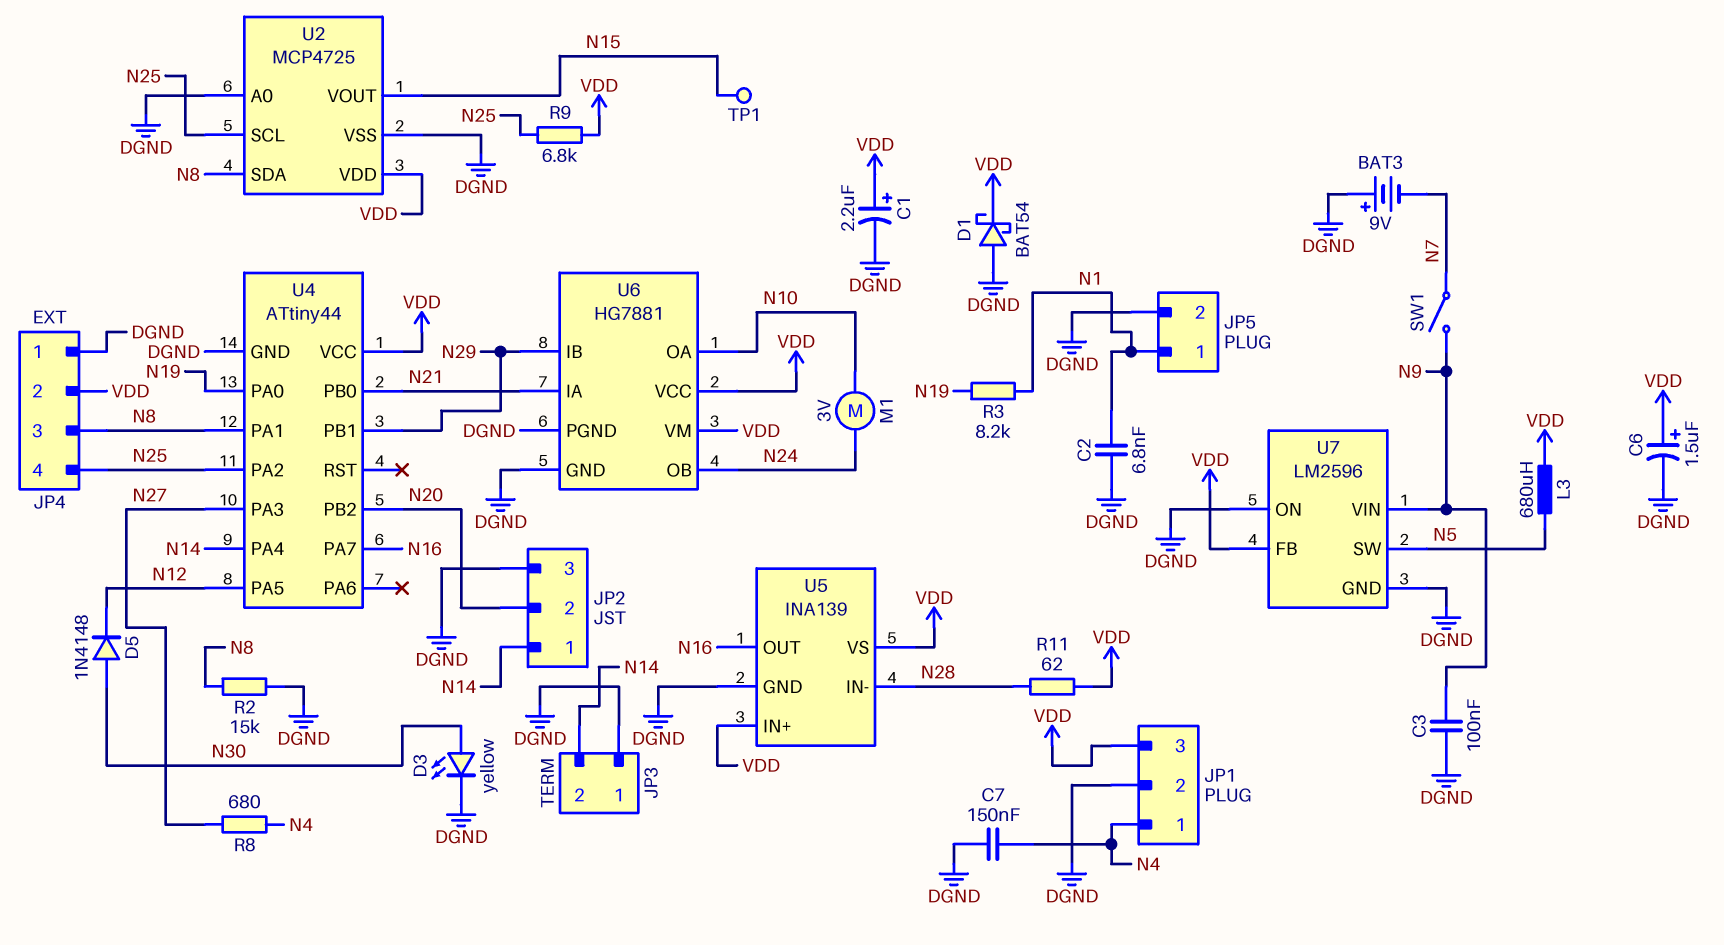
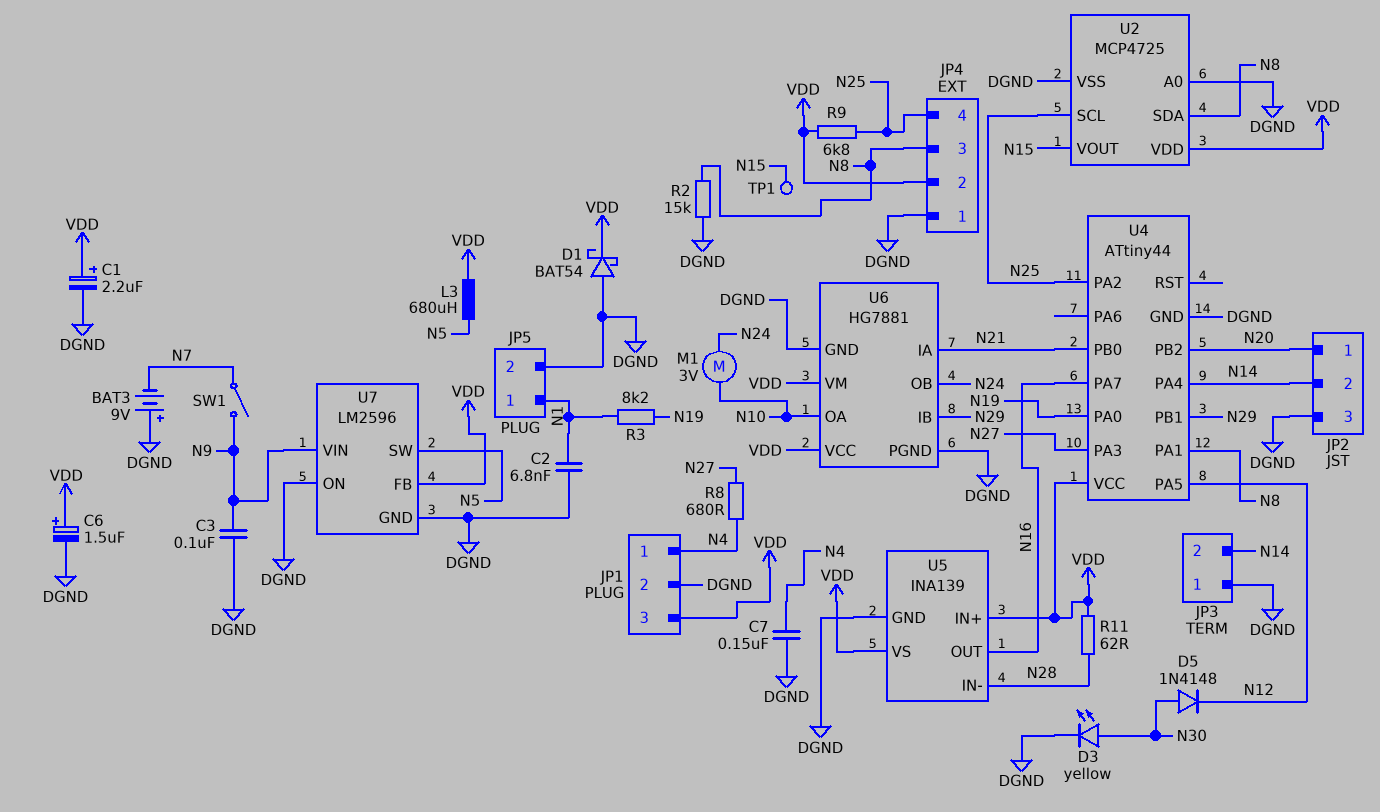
JP2 pin 1: N14 -> N20
JP2 pin 2: N20 -> N14

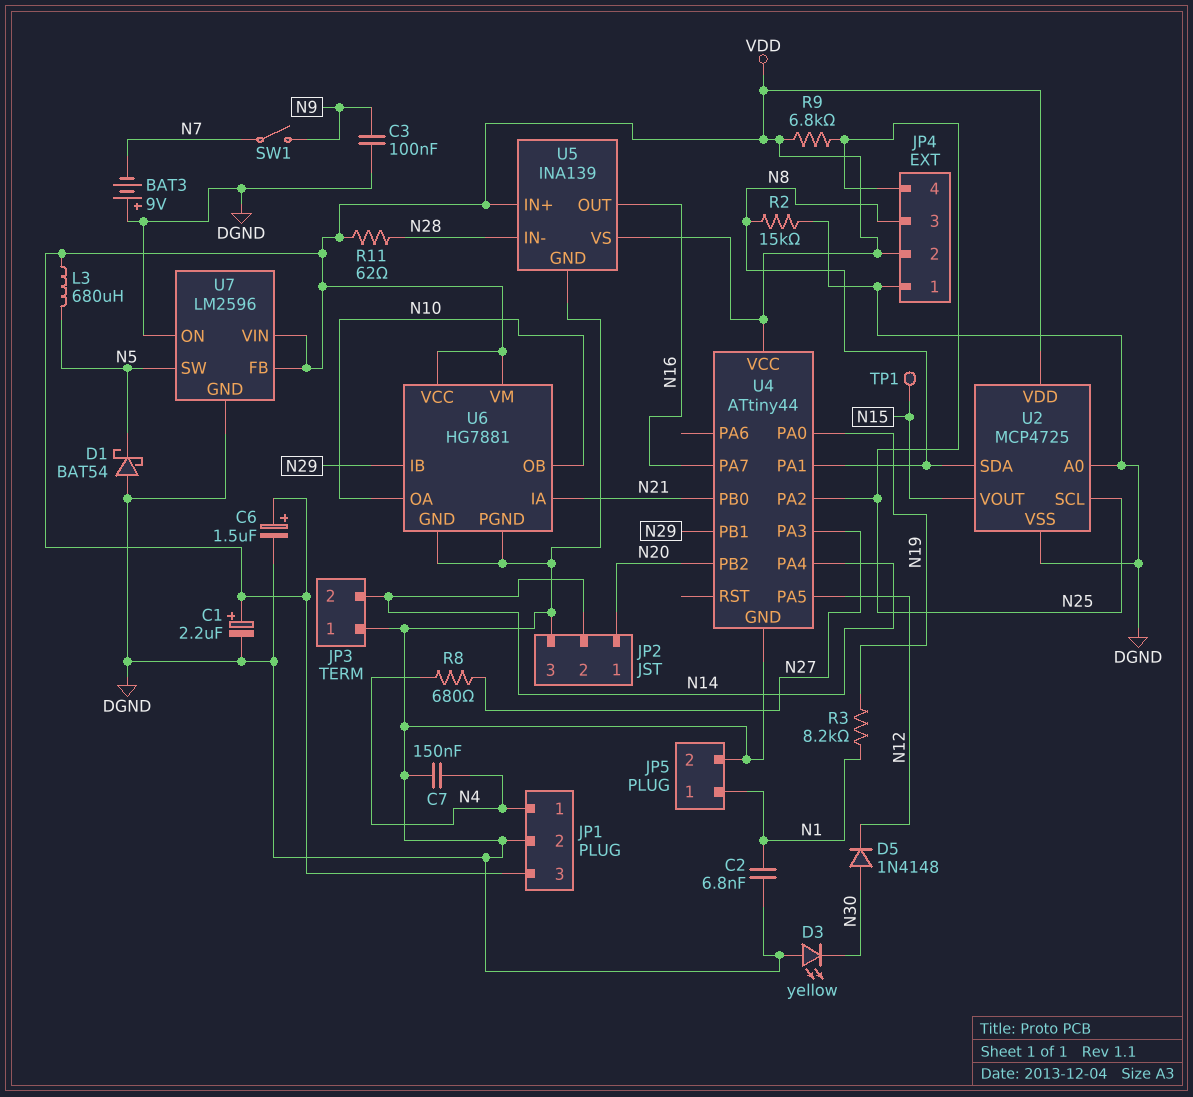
D1: schottky BAT54 (A DGND, K VDD) -> schottky BAT54 (A DGND, K N5)
D3: LED yellow (A N30, K DGND) -> LED yellow (A DGND, K N30)
M1: motor 3V (N10, N24) -> none
U6 pin OB: N24 -> N10
U7 pin VIN: N9 -> VDD

